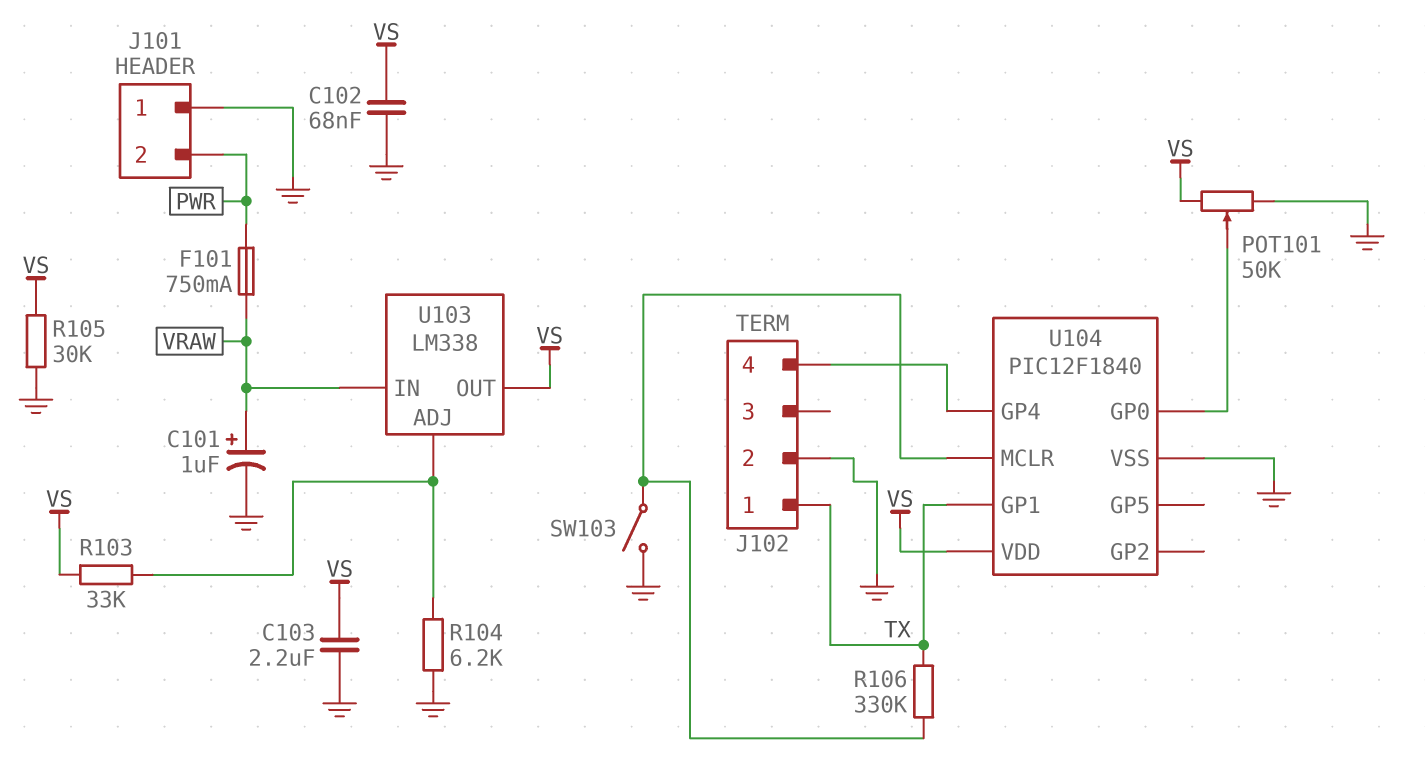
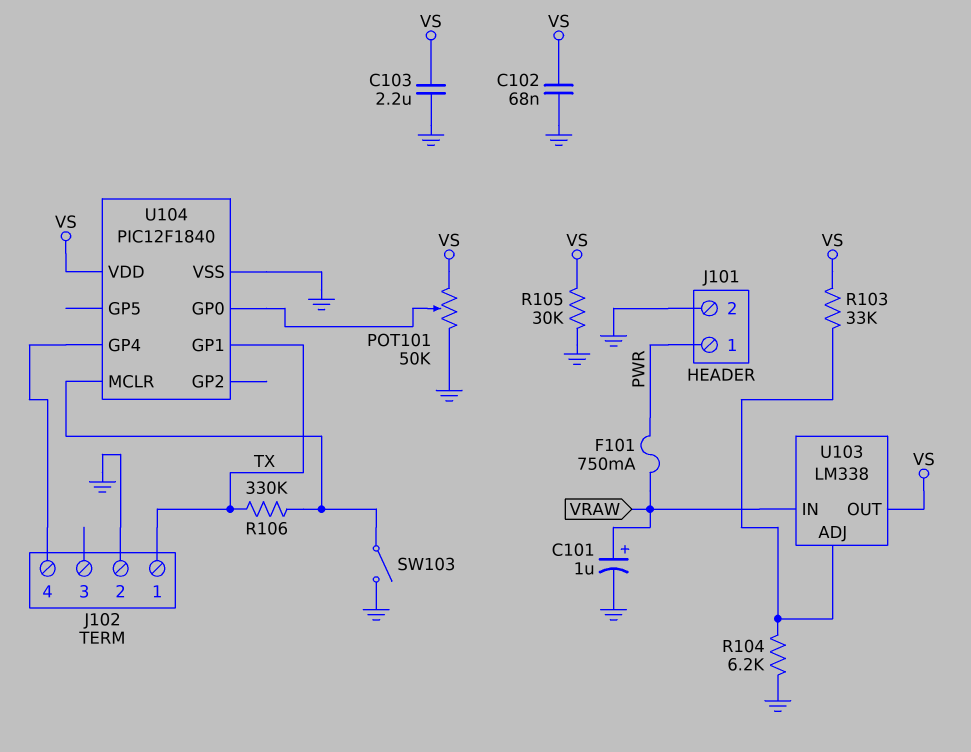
J101 pin 1: GND -> PWR
J101 pin 2: PWR -> GND

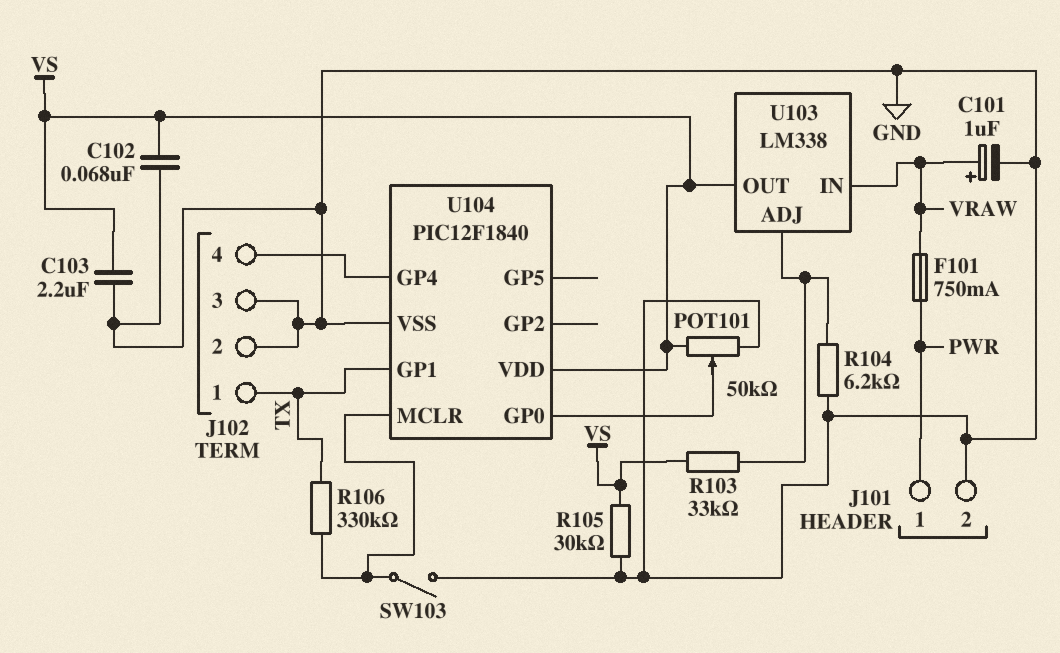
J102 pin 3: none -> GND

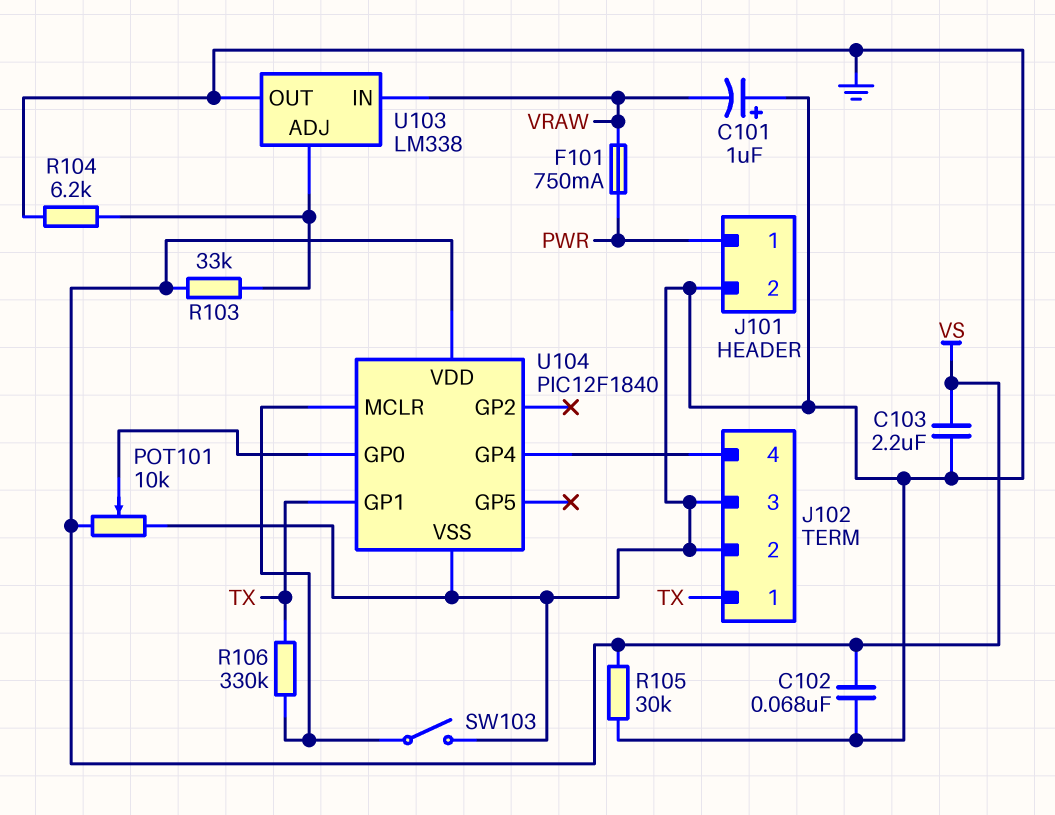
C101: 1uF (plus VRAW, minus GND) -> 1uF (plus GND, minus VRAW)
POT101: 50k (GND, VS, wiper U104/GP0) -> 10k (GND, VS, wiper U104/GP0)
U103 pin OUT: VS -> GND

